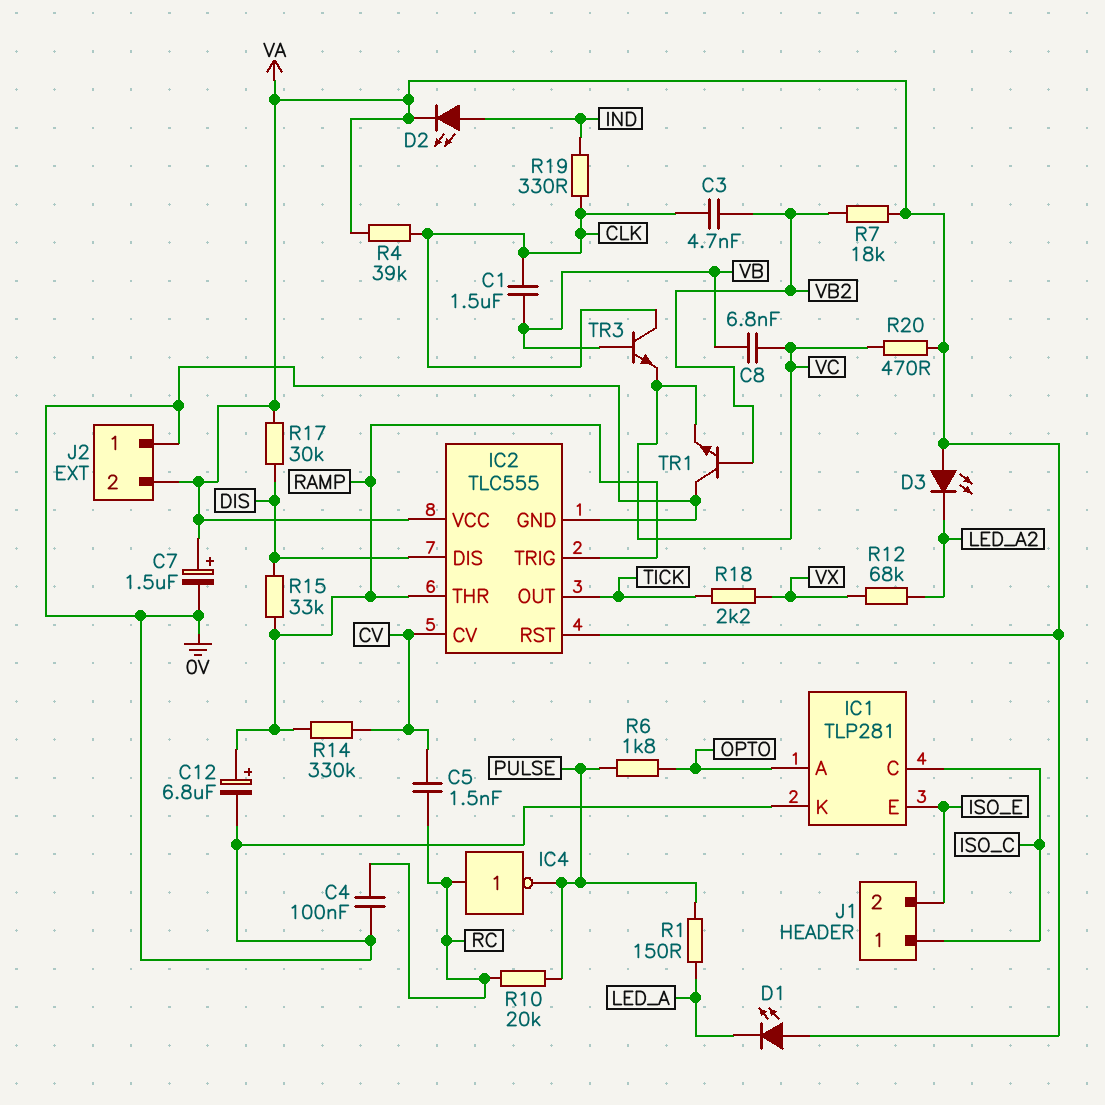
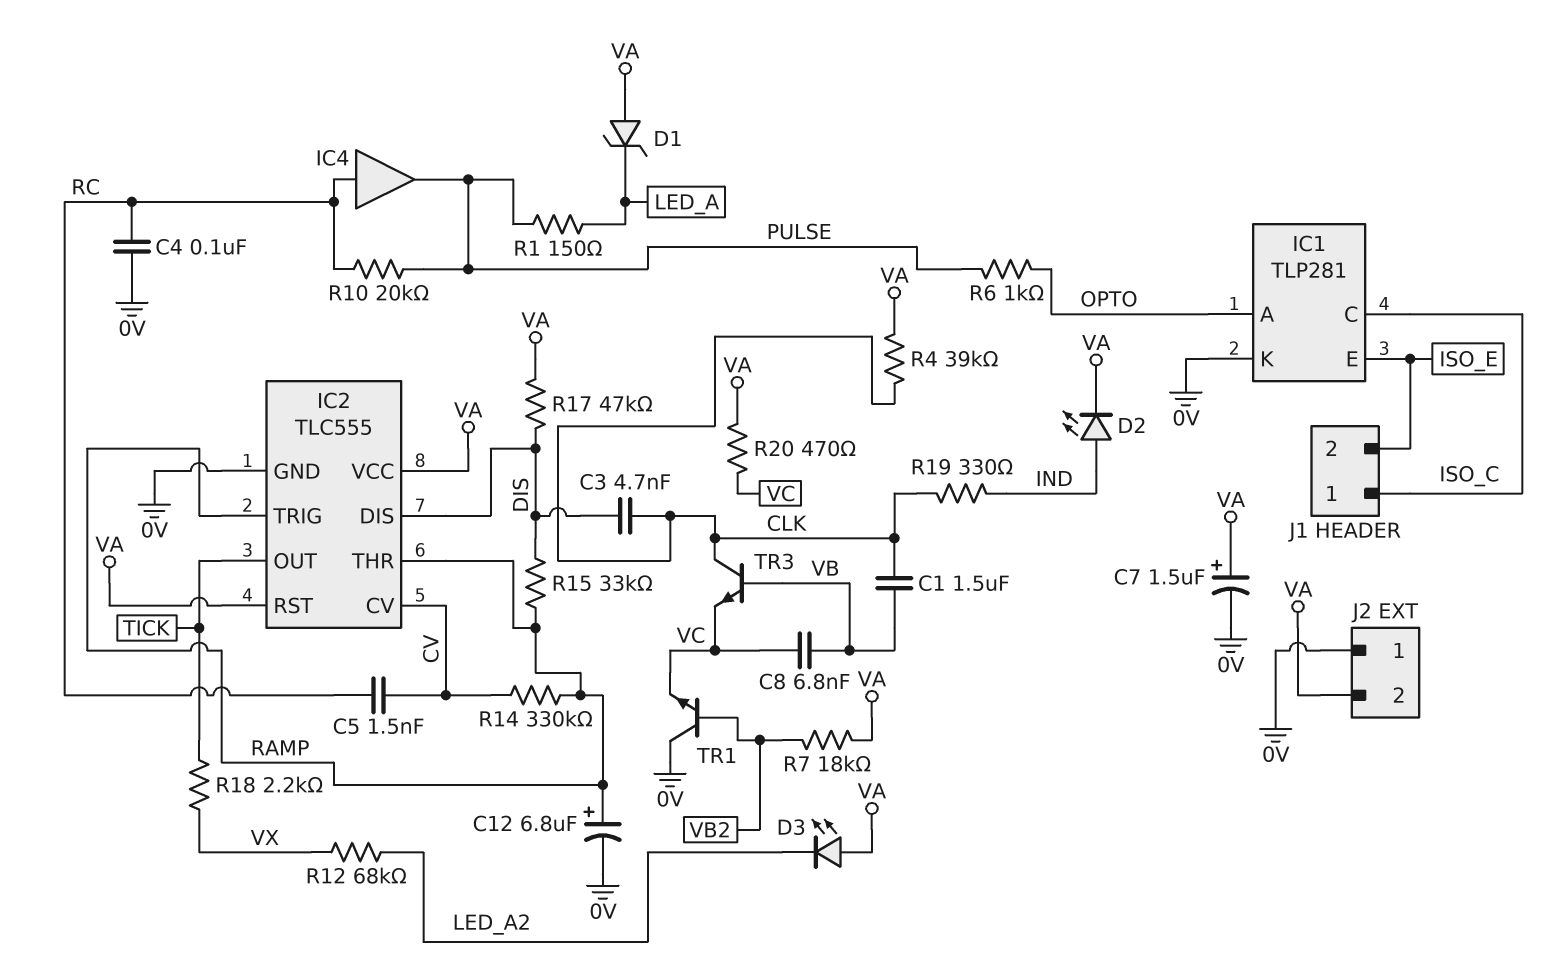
C3: 4.7nF (CLK, VB2) -> 4.7nF (CLK, DIS)
D1: LED (A VA, K LED_A) -> zener (A VA, K LED_A)
IC4: NOT (in RC, out PULSE) -> buffer (in RC, out PULSE)
R6: 1.8k (OPTO, PULSE) -> 1k (OPTO, PULSE)
R17: 30k (DIS, VA) -> 47k (DIS, VA)

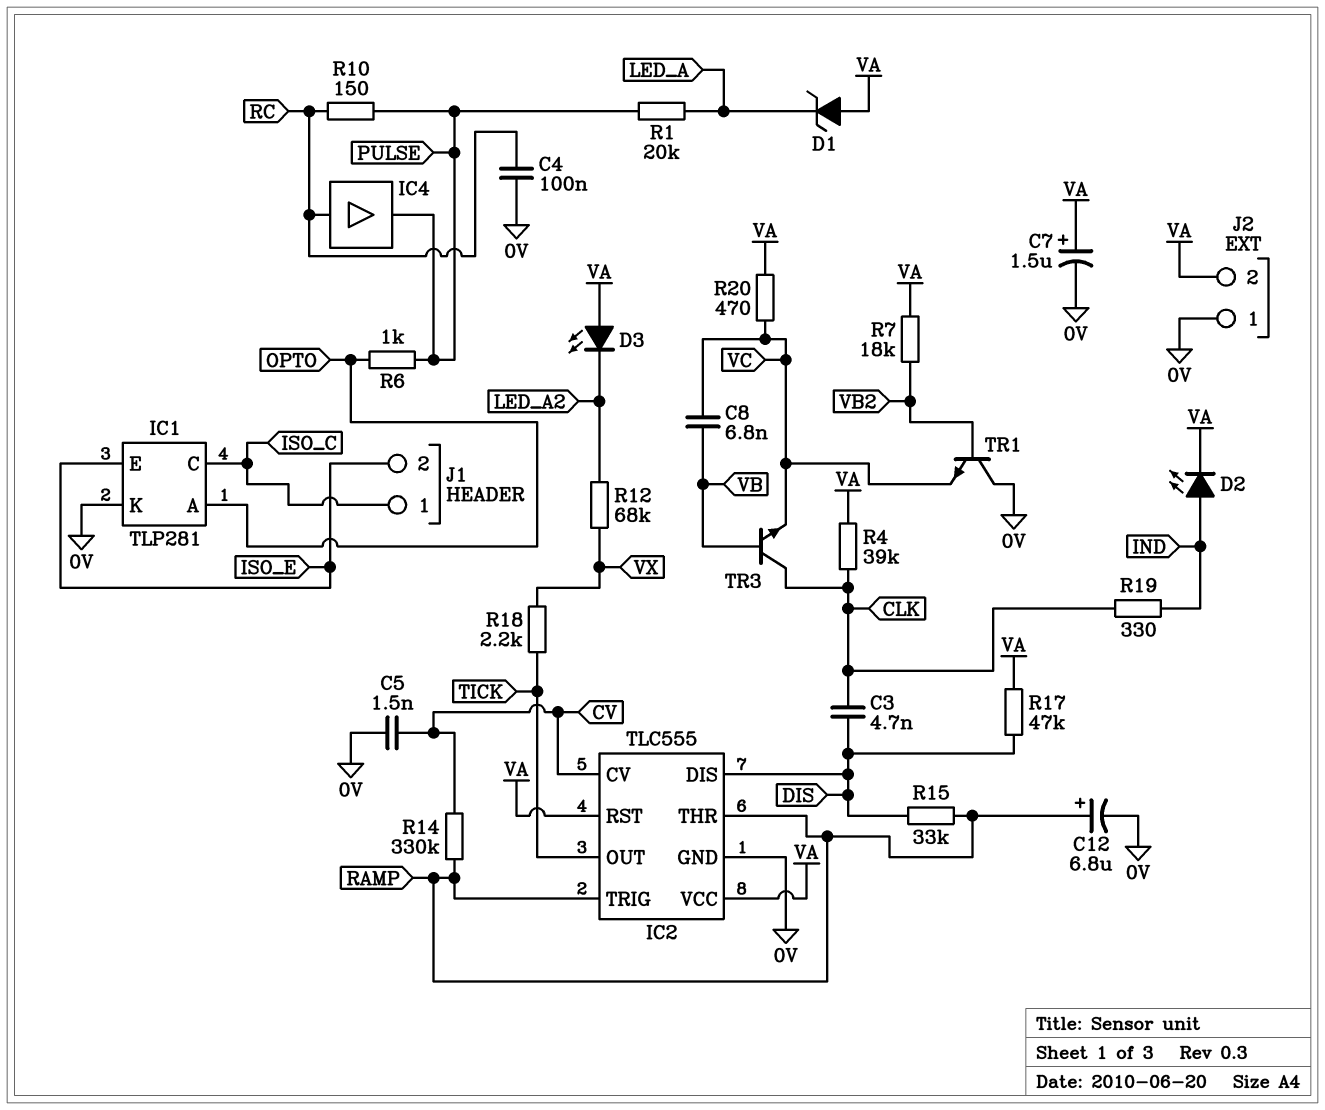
C1: 1.5uF (CLK, VB) -> none
C5: 1.5nF (CV, RC) -> 1.5nF (0V, CV)
R1: 150 (LED_A, PULSE) -> 20k (LED_A, PULSE)
R10: 20k (PULSE, RC) -> 150 (PULSE, RC)

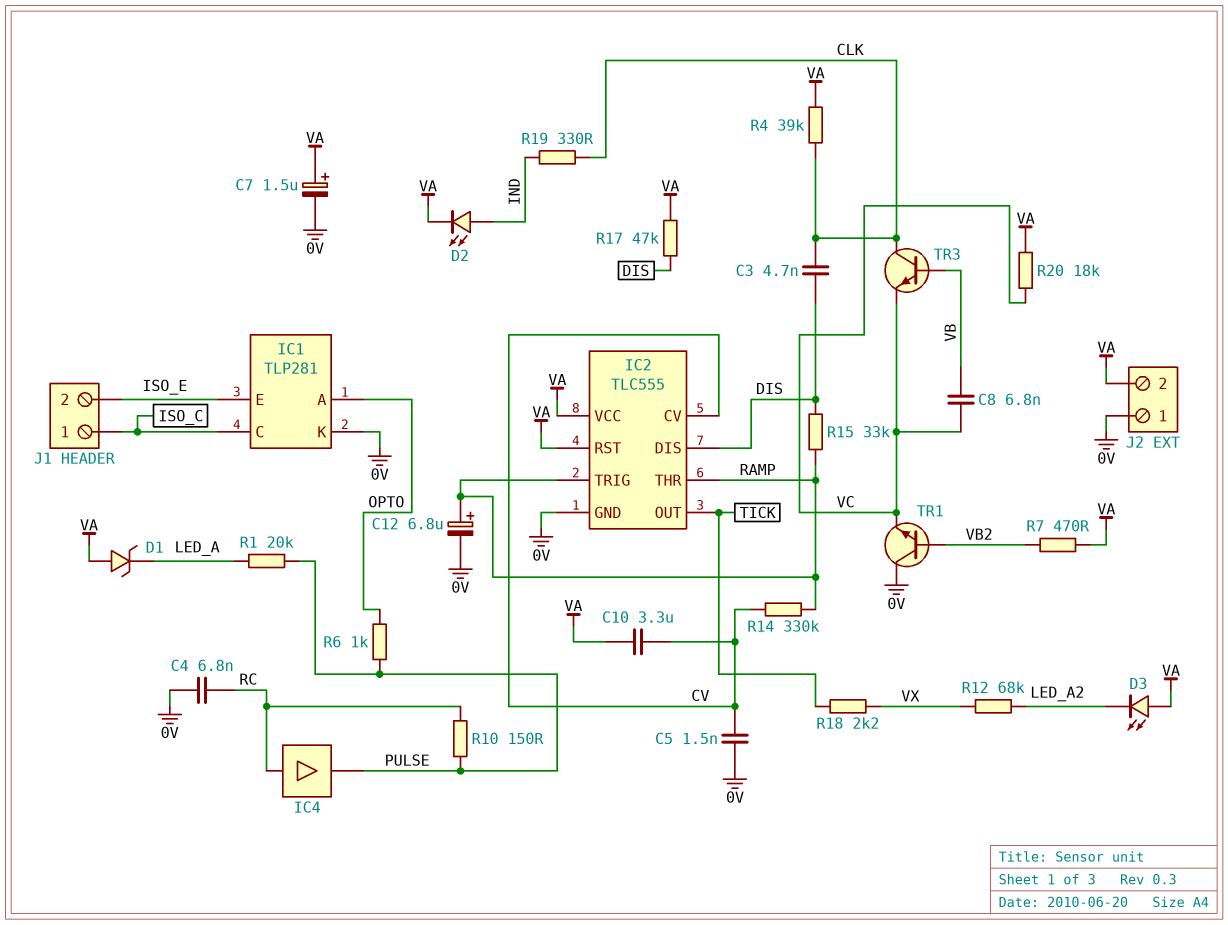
C4: 100nF (0V, RC) -> 6.8nF (0V, RC)
C10: none -> 3.3uF (CV, VA)
R7: 18k (VA, VB2) -> 470 (VA, VB2)
R20: 470 (VA, VC) -> 18k (VA, VC)

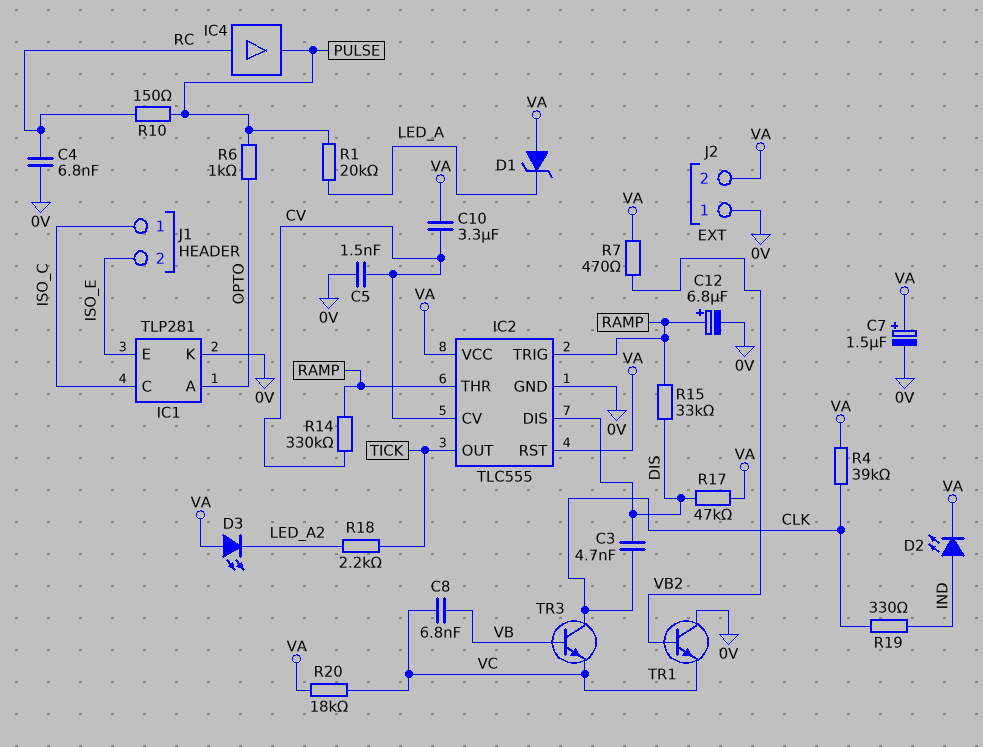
R12: 68k (LED_A2, VX) -> none
R18: 2.2k (TICK, VX) -> 2.2k (LED_A2, TICK)

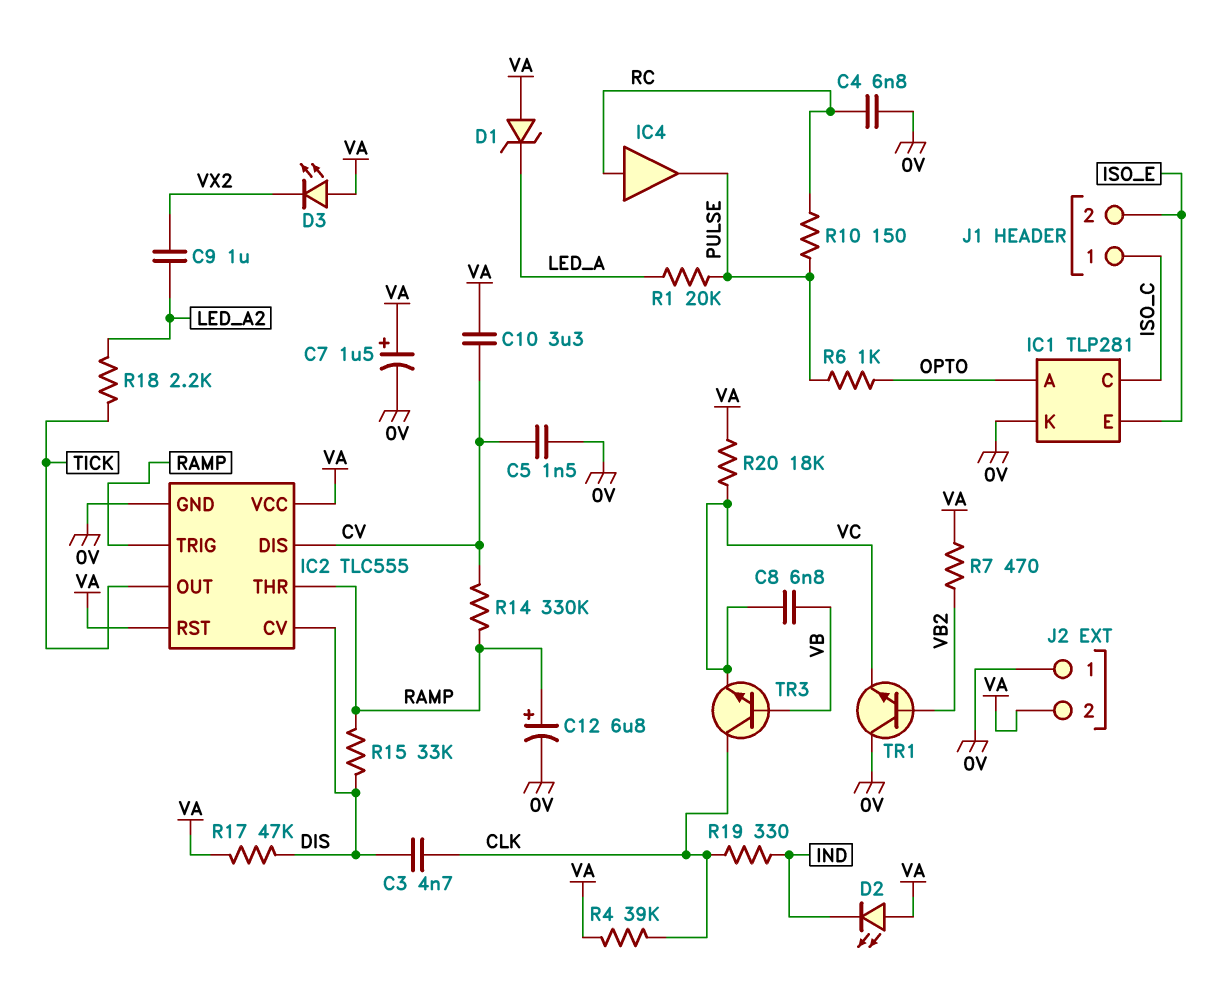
C9: none -> 1uF (LED_A2, VX2)
D2: LED (A IND, K VA) -> LED (A VA, K IND)
D3: LED (A VA, K LED_A2) -> LED (A VA, K VX2)
IC2 pin CV: CV -> DIS
IC2 pin DIS: DIS -> CV

